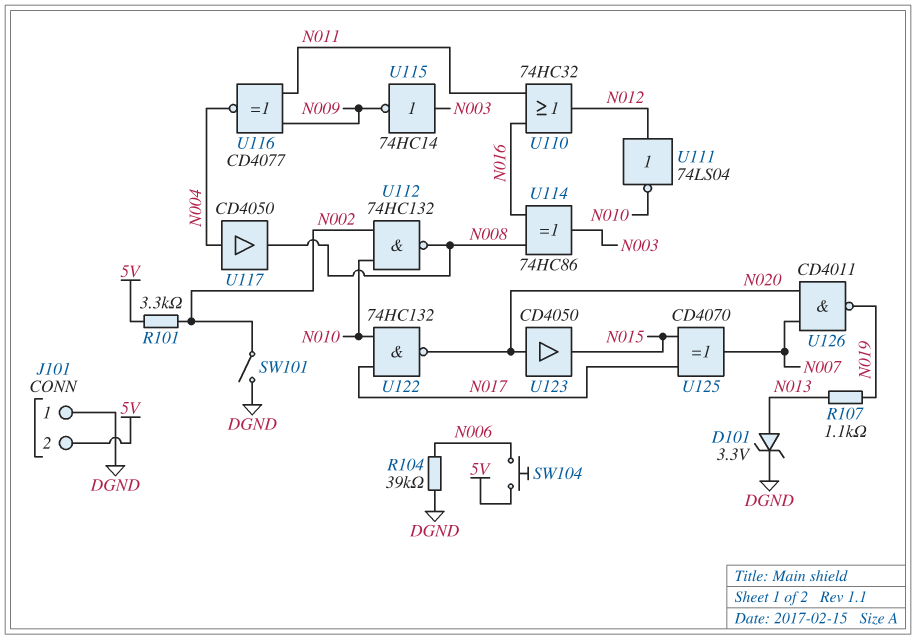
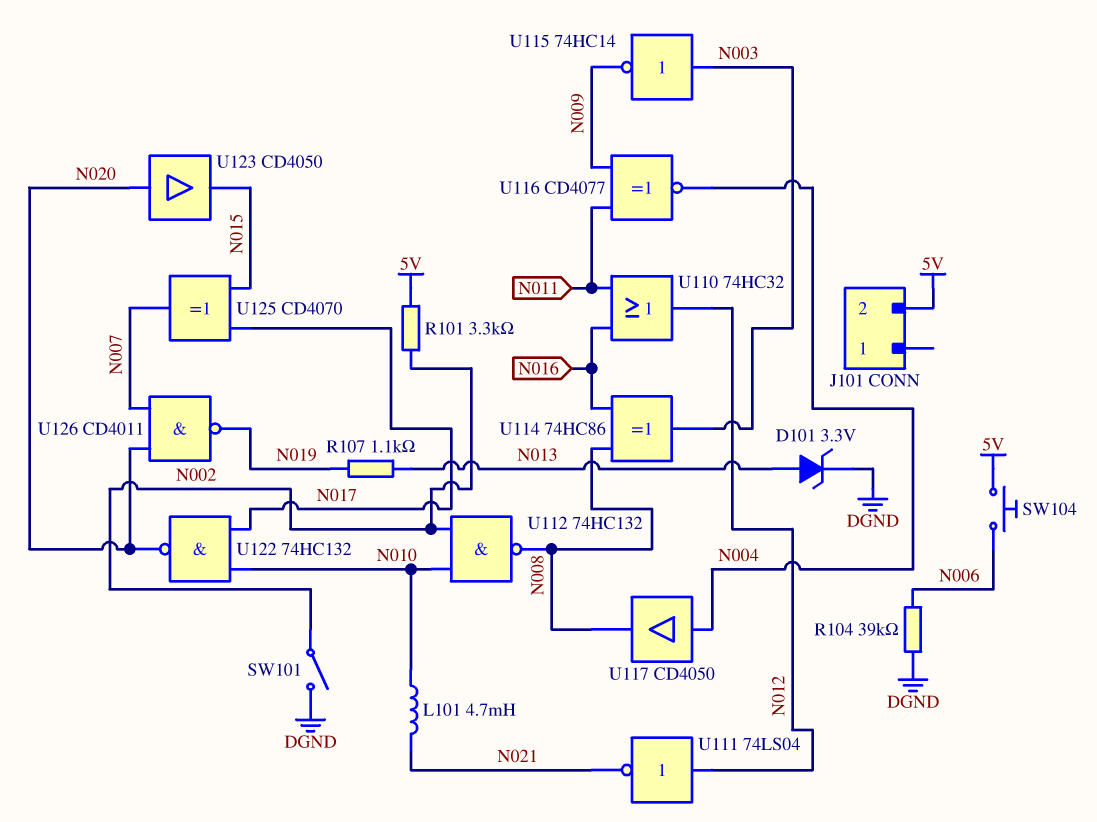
J101 pin 1: DGND -> none
L101: none -> 4.7mH (N010, N021)
U111: NOT 74LS04 (in N012, out N010) -> NOT 74LS04 (in N012, out N021)

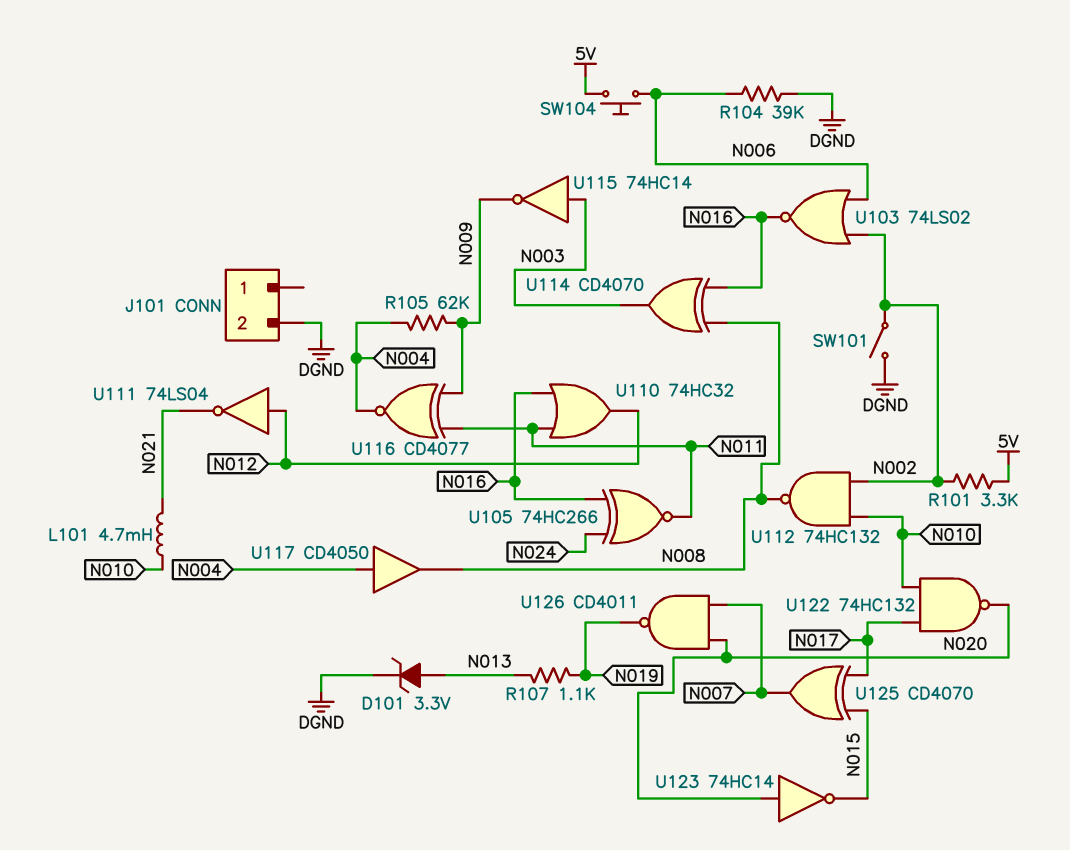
J101 pin 2: 5V -> DGND
R105: none -> 62k (N004, N009)
U103: none -> NOR 74LS02 (in N002, in N006, out N016)
U105: none -> XNOR 74HC266 (in N016, in N024, out N011)
U114: XOR 74HC86 (in N008, in N016, out N003) -> XOR CD4070 (in N008, in N016, out N003)
U123: buffer CD4050 (in N020, out N015) -> NOT 74HC14 (in N020, out N015)

